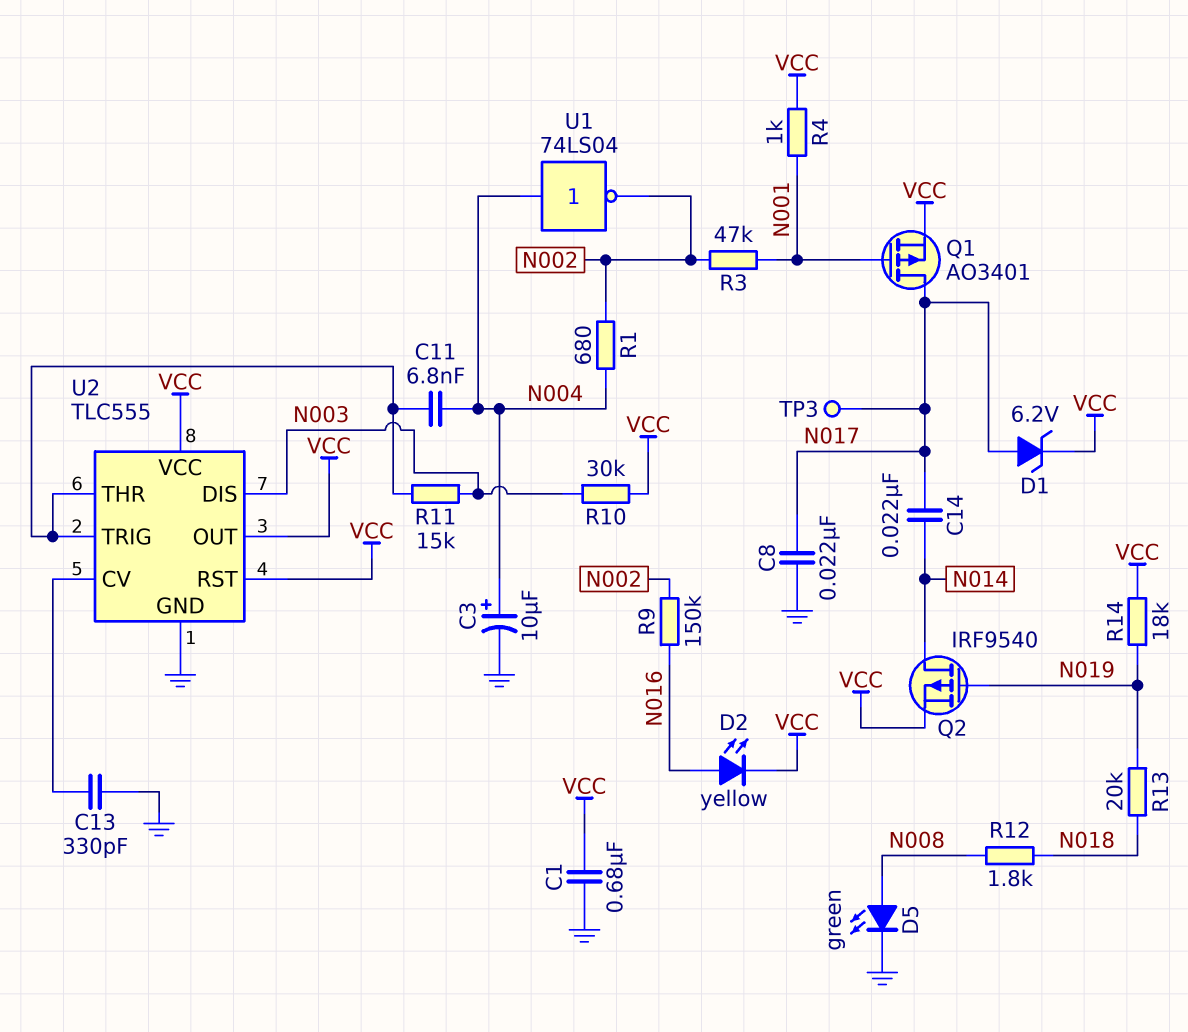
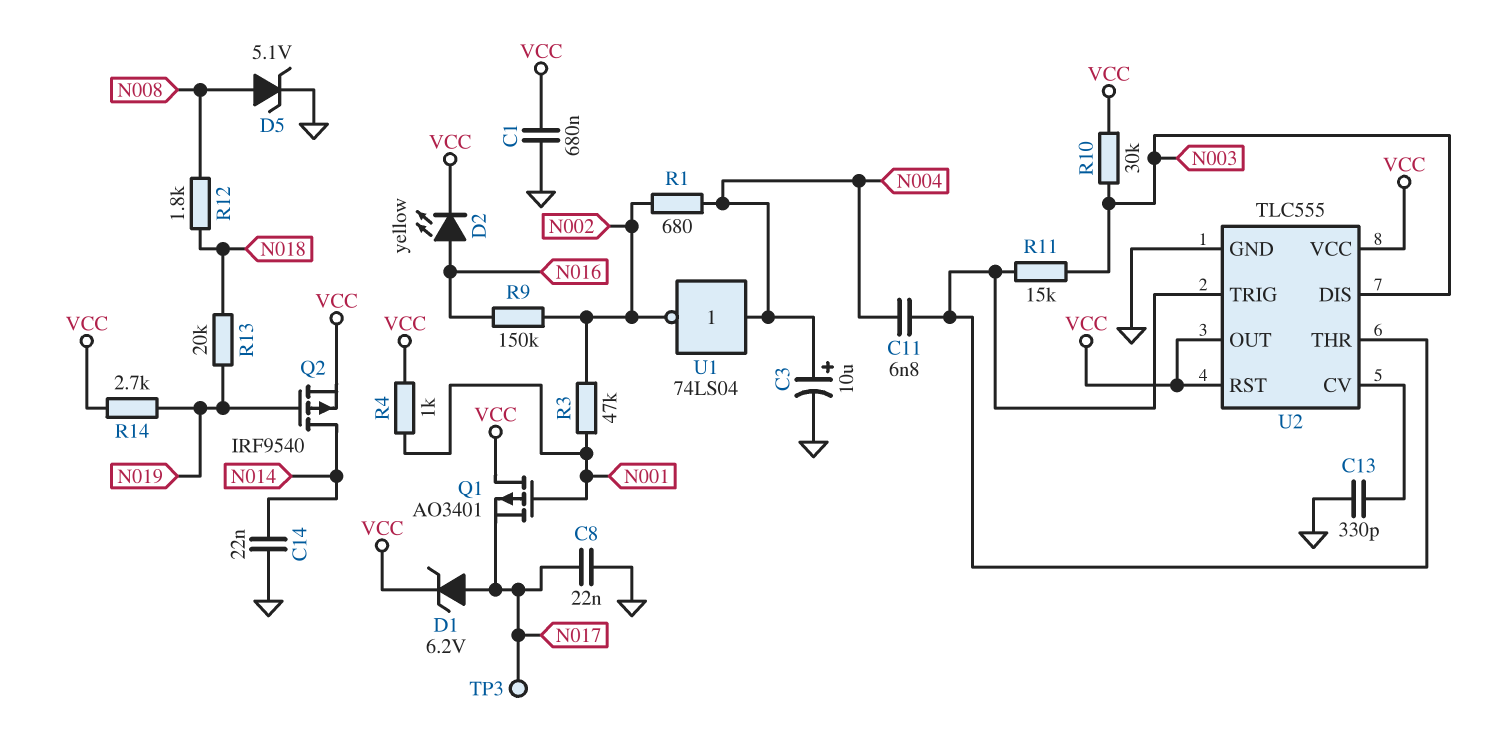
C14: 22nF (N014, N017) -> 22nF (GND, N014)
D5: LED green (A N008, K GND) -> zener 5.1V (A N008, K GND)
Q1: PMOS AO3401 (G N001, D N017, S VCC) -> PMOS AO3401 (G N001, D VCC, S N017)
R14: 18k (N019, VCC) -> 2.7k (N019, VCC)

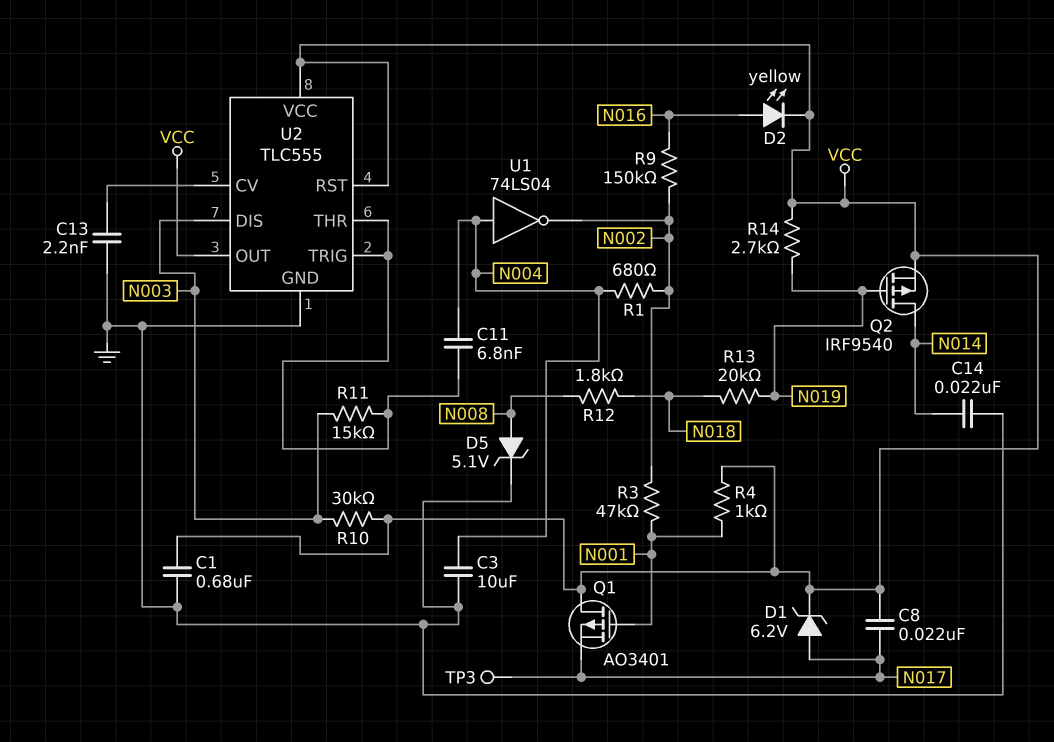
C3: 10uF (plus N004, minus GND) -> 10uF (GND, N004)
C8: 22nF (GND, N017) -> 22nF (N017, VCC)
C13: 330pF (GND, U2/CV) -> 2.2nF (GND, U2/CV)

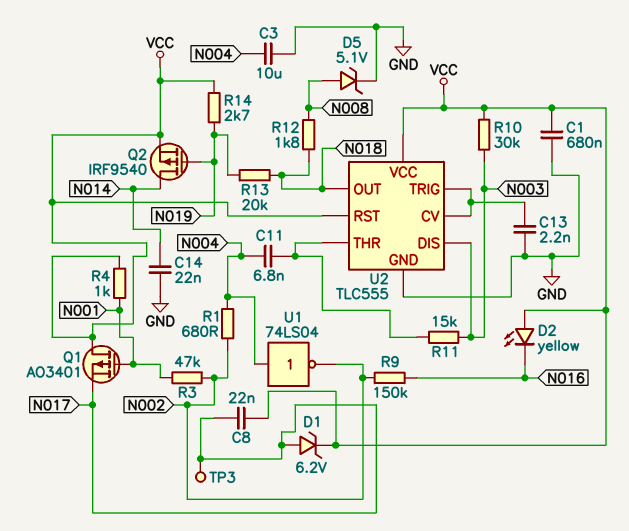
D2: LED yellow (A N016, K VCC) -> LED yellow (A VCC, K N016)
U2 pin OUT: VCC -> N018
U2 pin TRIG: U2/THR -> U2/CV

